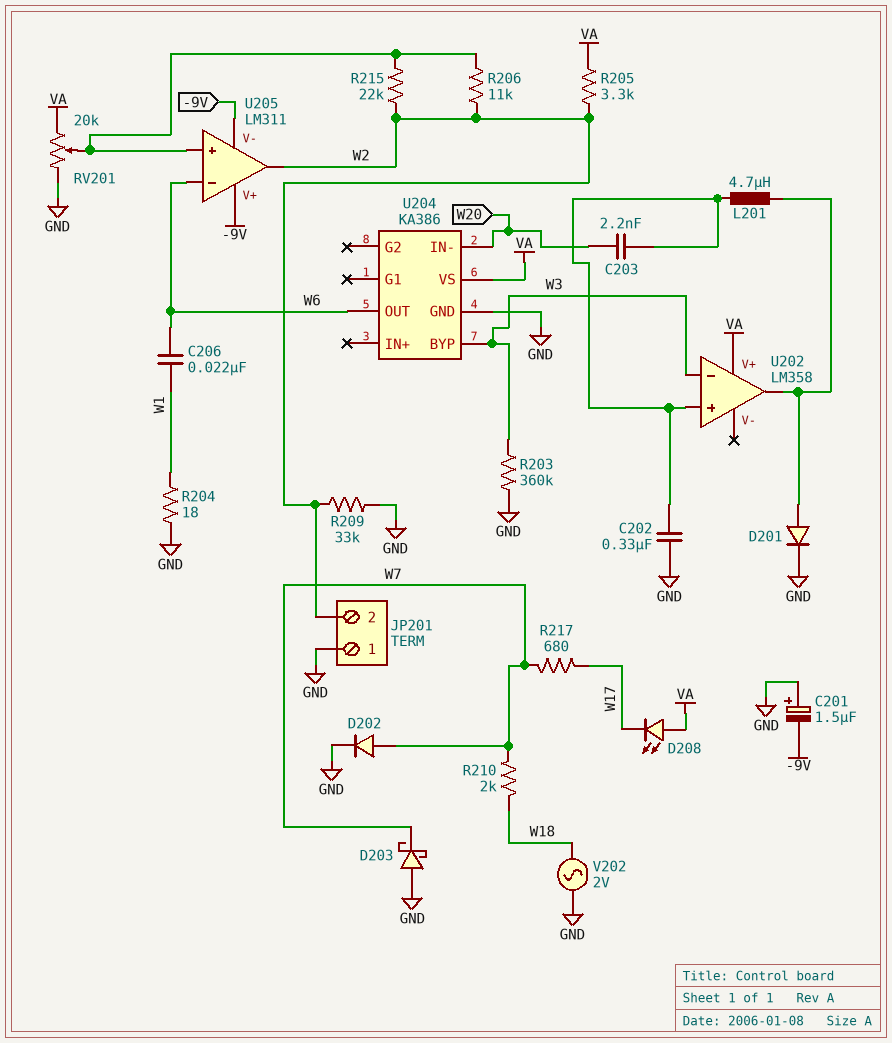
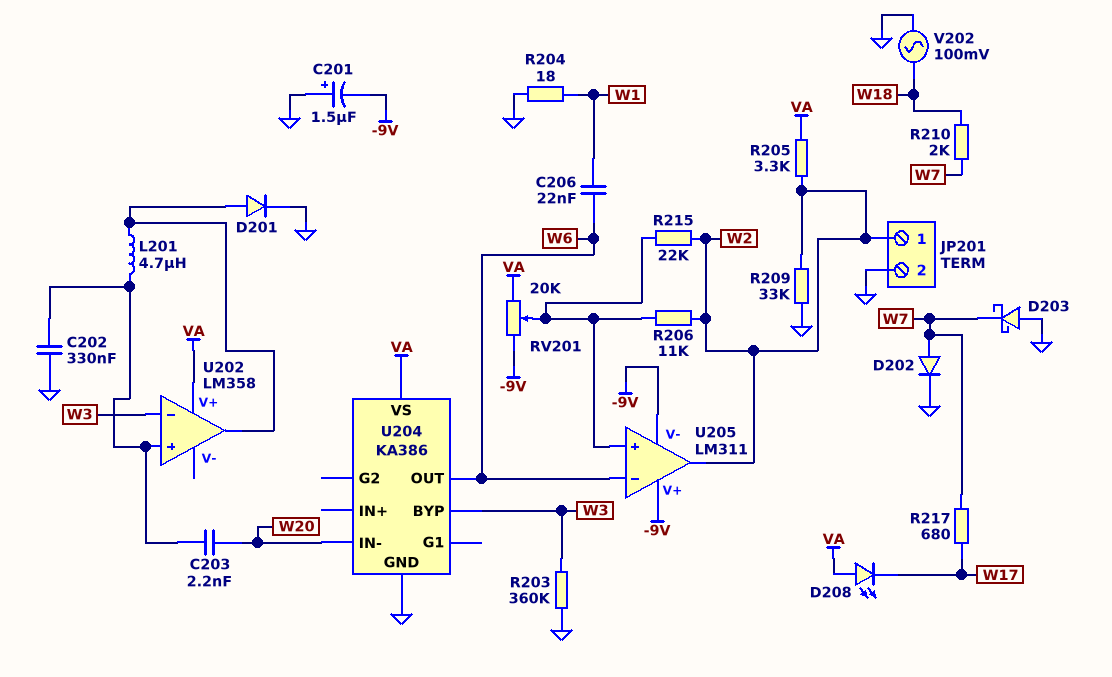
JP201 pin 1: GND -> W2
JP201 pin 2: W2 -> GND
RV201: 20k (GND, VA, wiper U205/in+) -> 20k (-9V, VA, wiper U205/in+)
V202: AC 2V (GND, W18) -> AC 100mV (GND, W18)

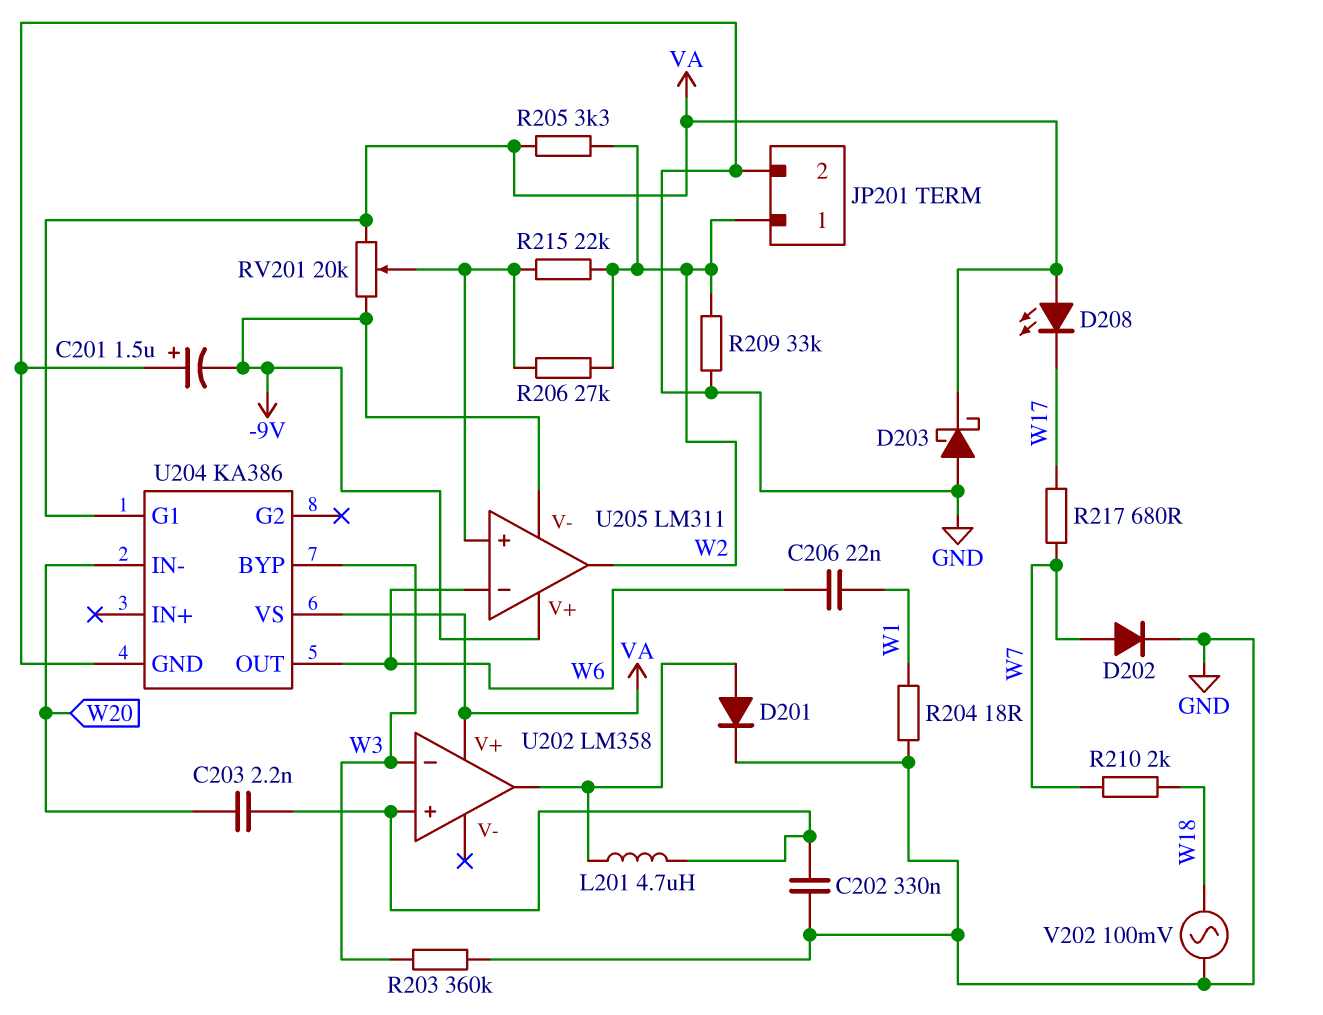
D203: schottky (A GND, K W7) -> schottky (A GND, K VA)
R206: 11k (U205/in+, W2) -> 27k (U205/in+, W2)
U204 pin G1: none -> VA

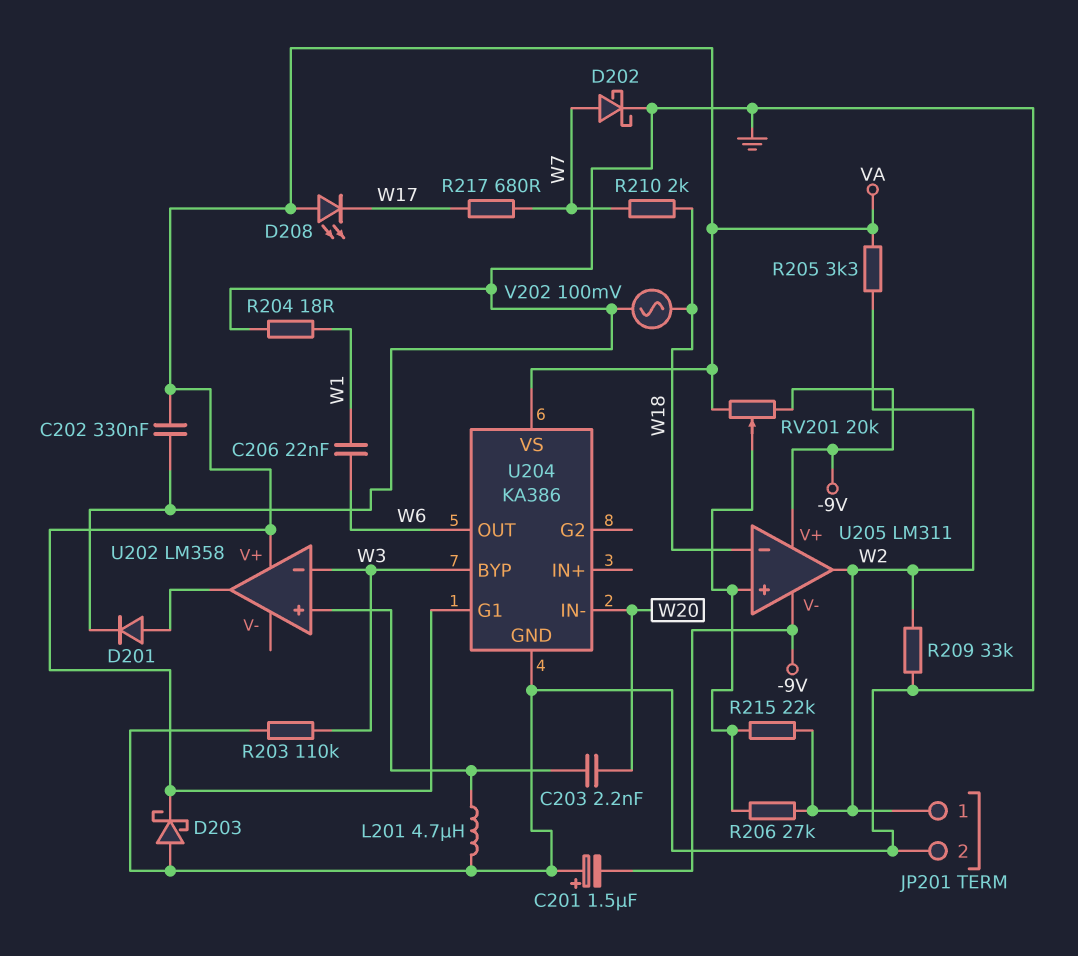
C202: 330nF (GND, U202/in+) -> 330nF (GND, VA)
D202: diode (A W7, K GND) -> schottky (A W7, K GND)
L201: 4.7uH (U202/in+, U202/out) -> 4.7uH (GND, U202/in+)
R203: 360k (GND, W3) -> 110k (GND, W3)
U205 pin in-: W6 -> W18

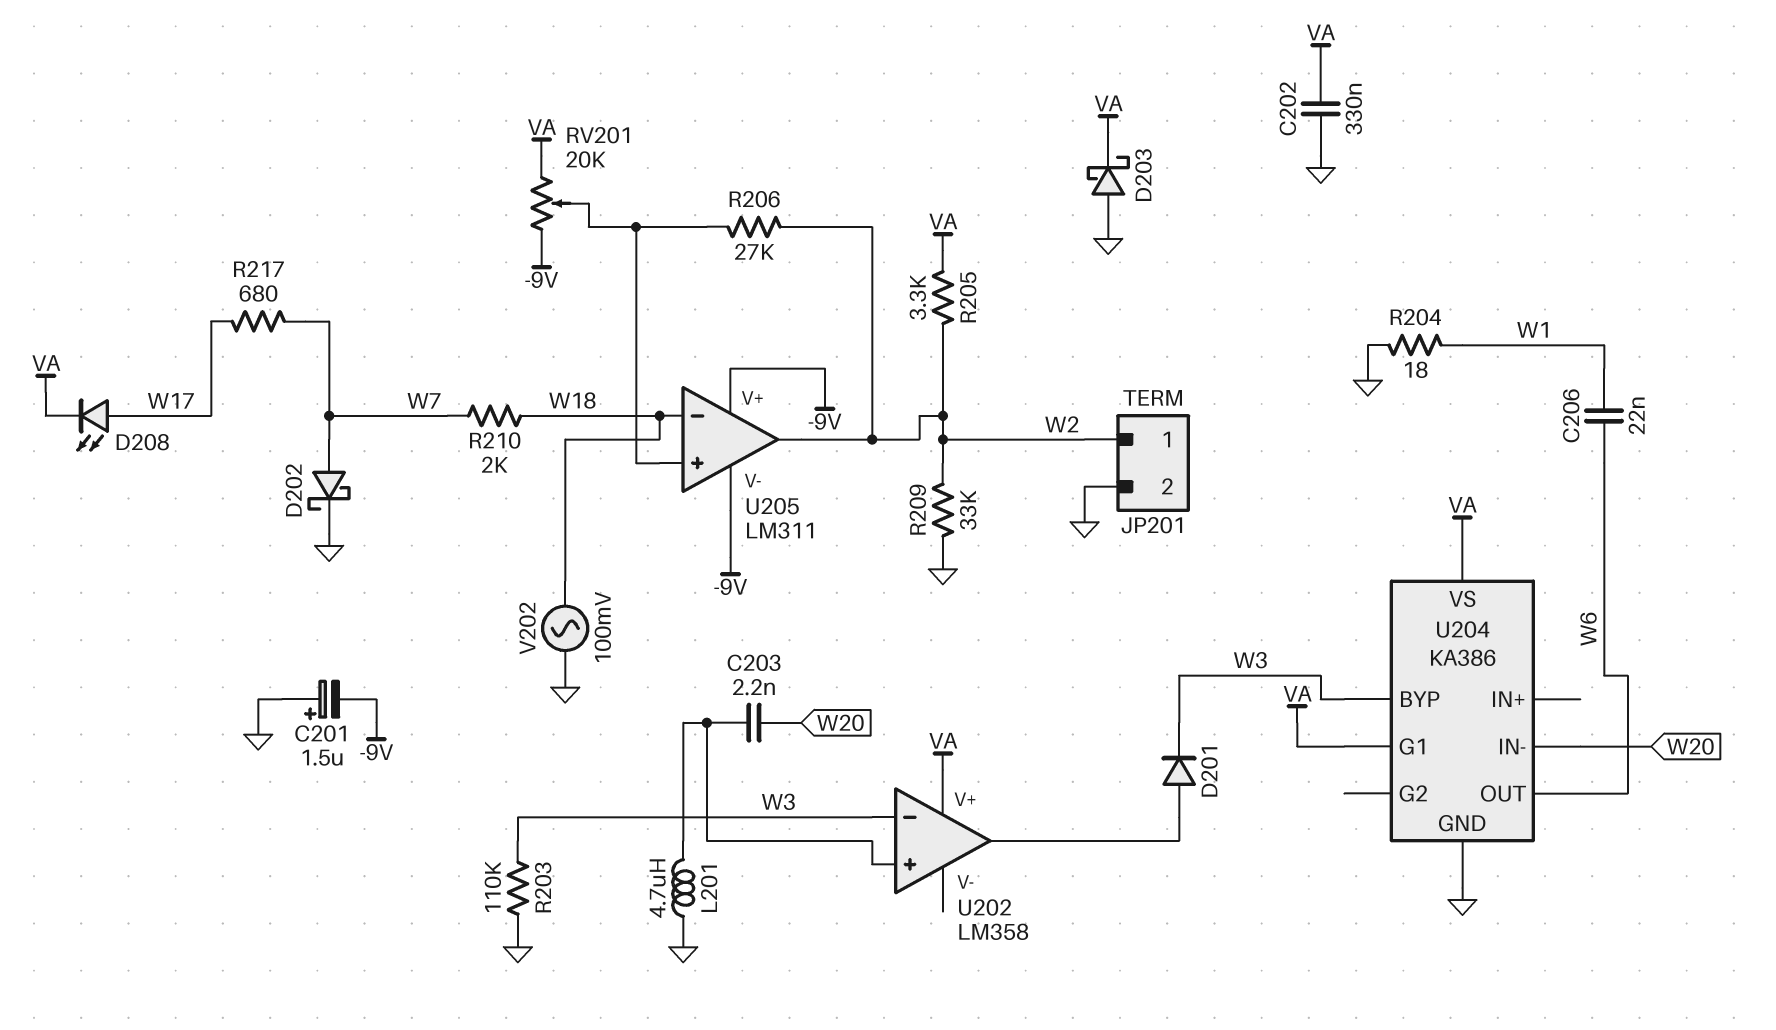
D201: diode (A U202/out, K GND) -> diode (A U202/out, K W3)
D208: LED (A VA, K W17) -> LED (A W17, K VA)
R215: 22k (U205/in+, W2) -> none

